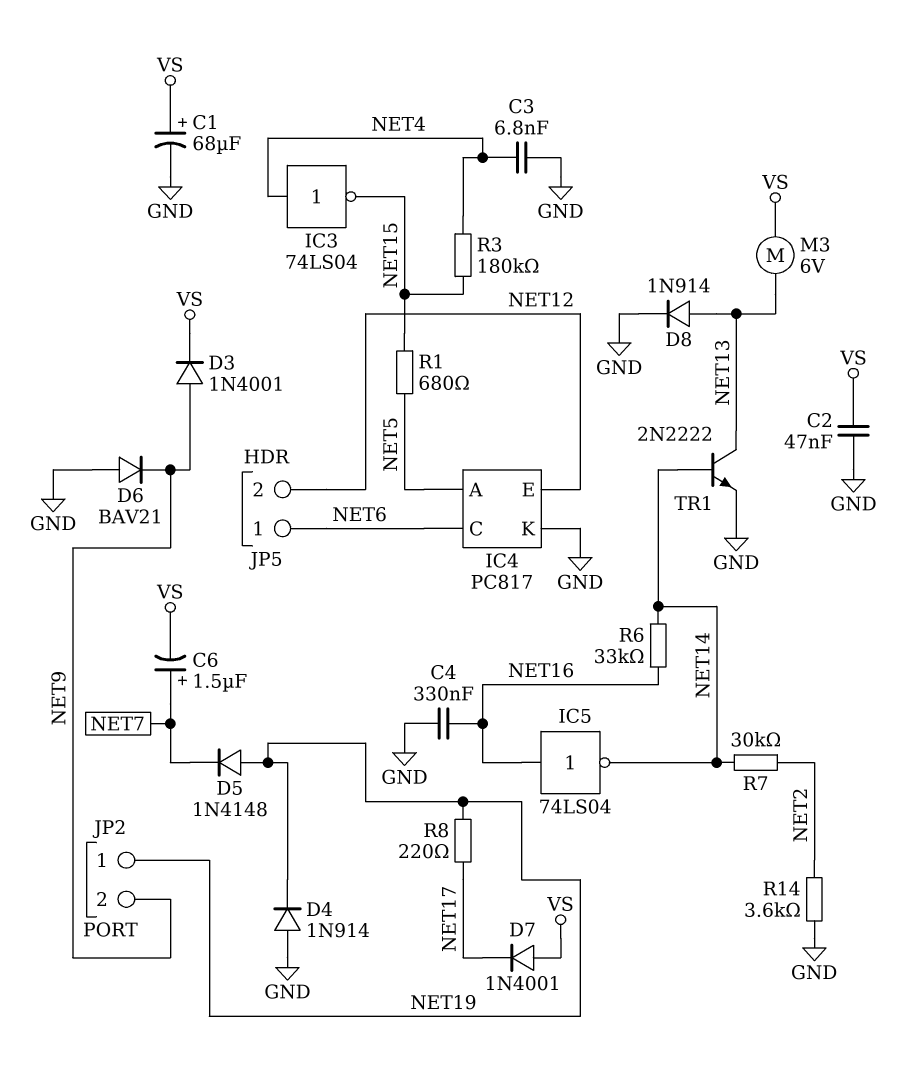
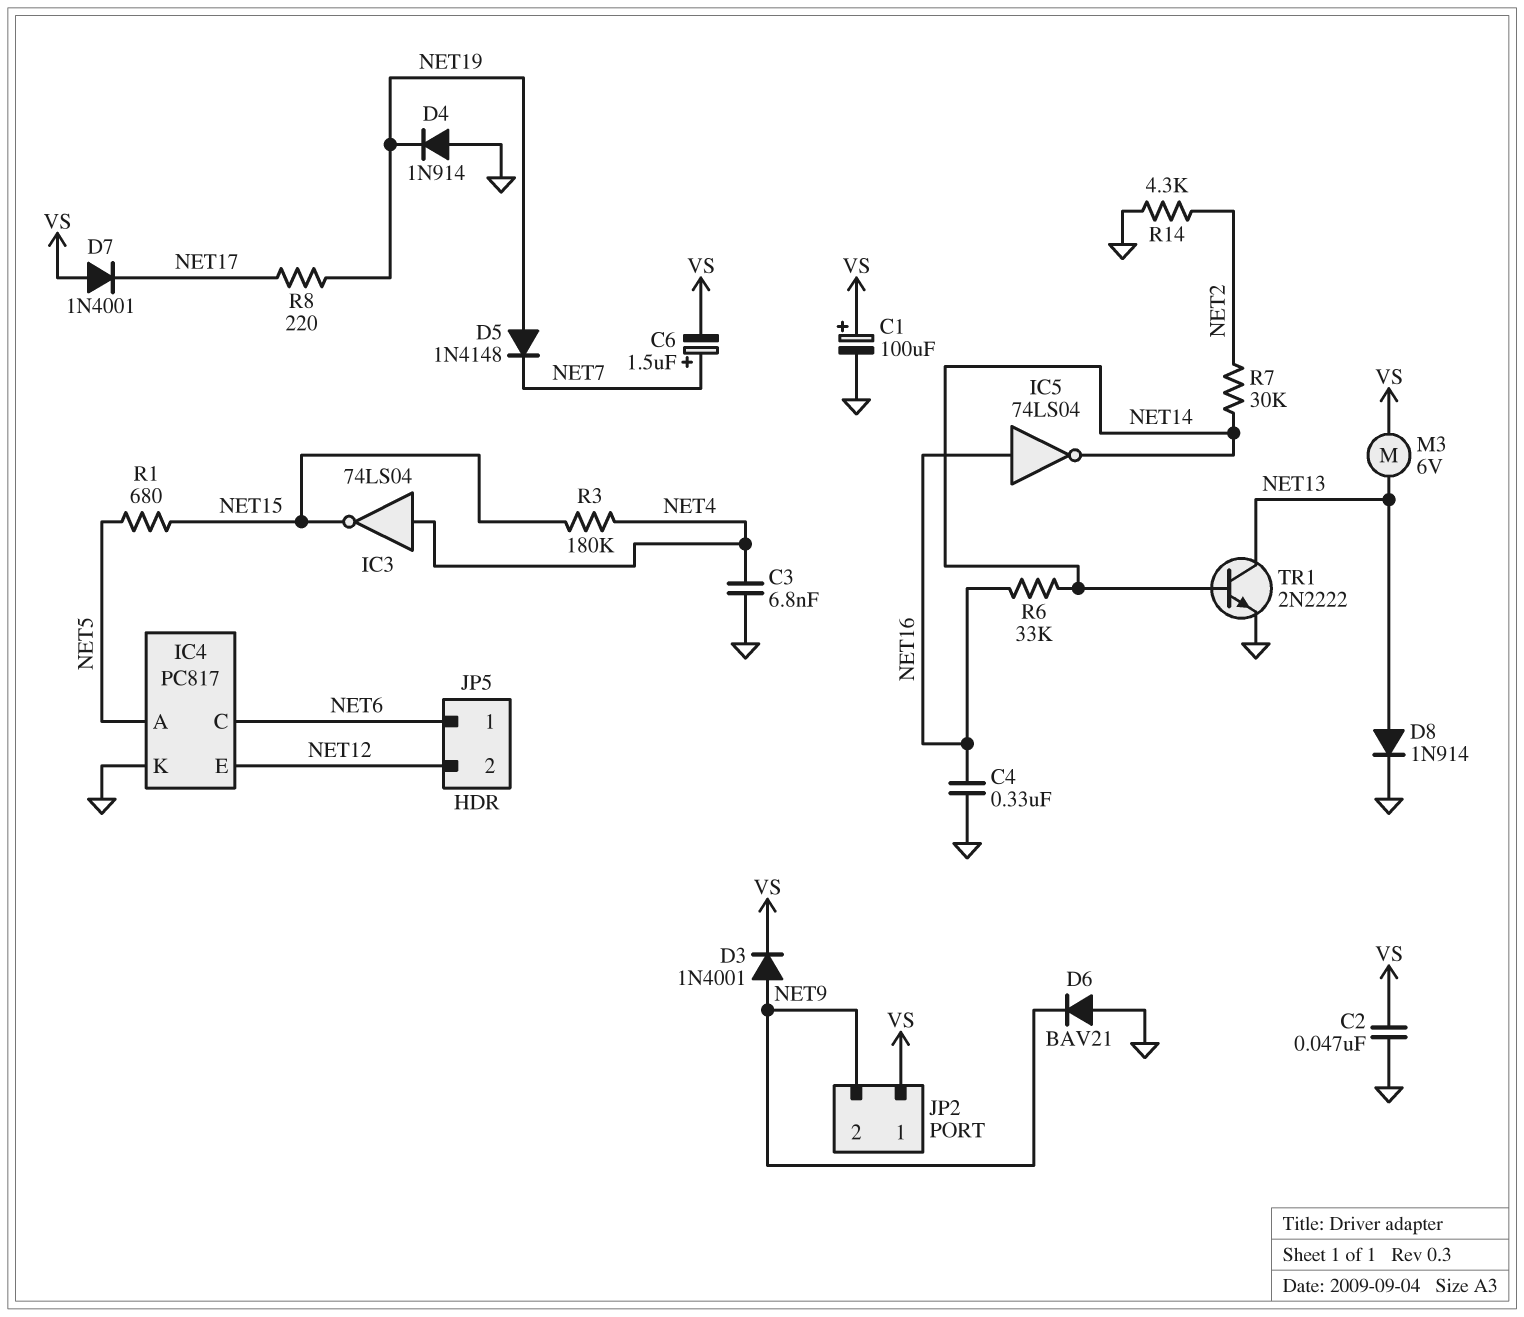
C1: 68uF (plus VS, minus GND) -> 100uF (plus VS, minus GND)
JP2 pin 1: NET19 -> VS
R14: 3.6k (GND, NET2) -> 4.3k (GND, NET2)

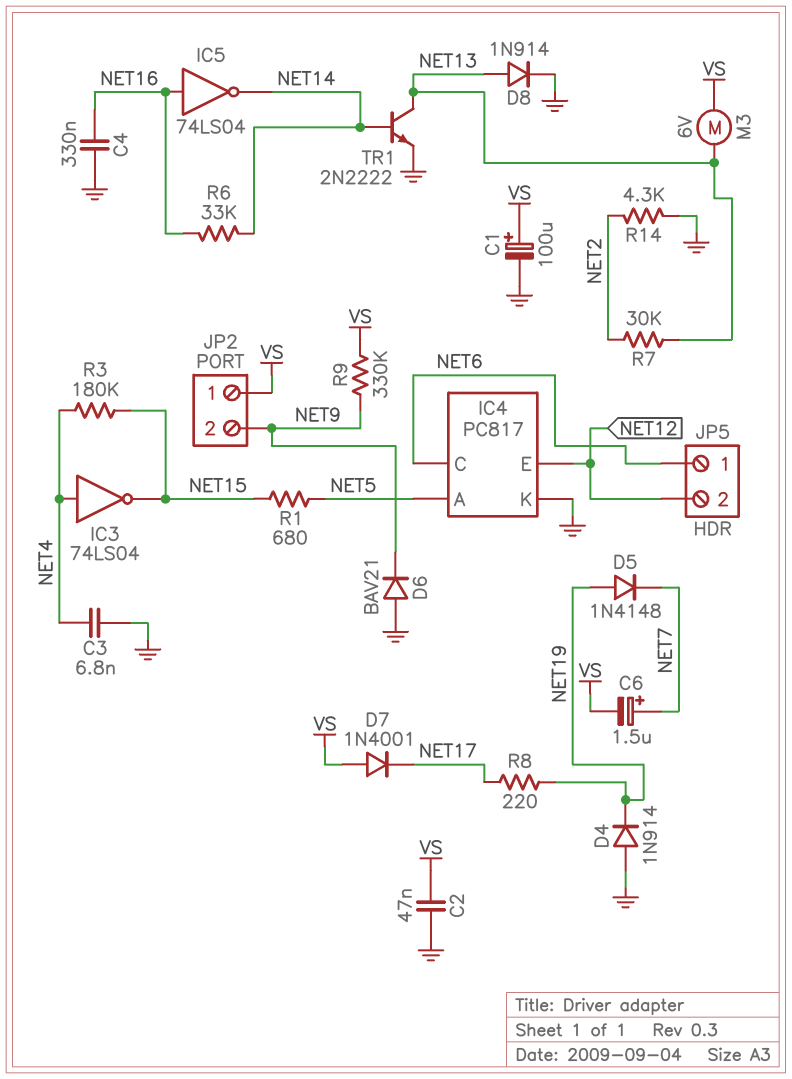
D3: diode 1N4001 (A NET9, K VS) -> none
R7: 30k (NET2, NET14) -> 30k (NET2, NET13)
R9: none -> 330k (NET9, VS)

